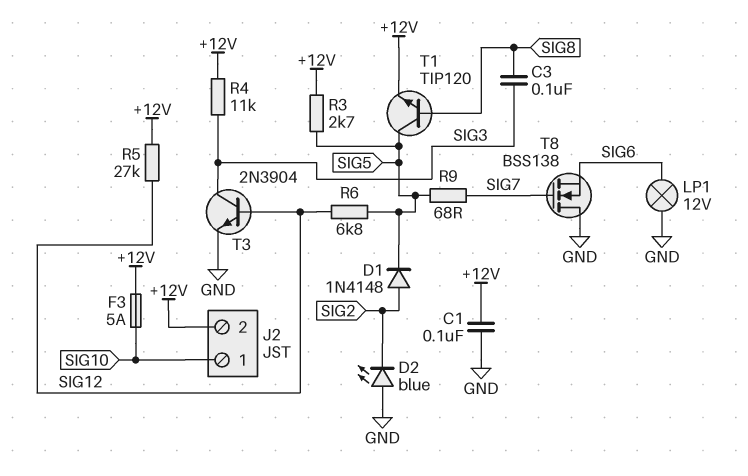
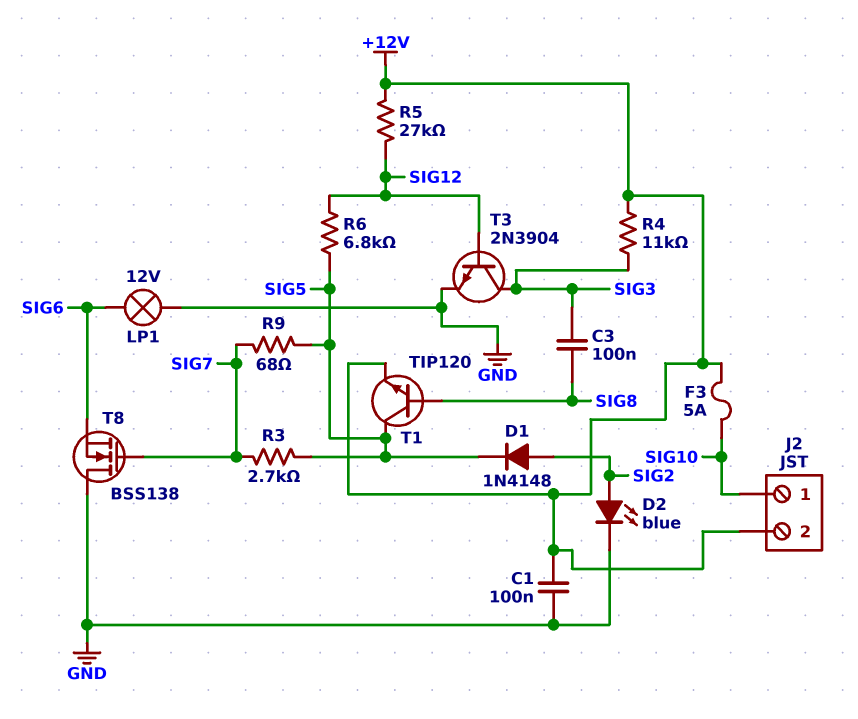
D2: LED blue (A GND, K SIG2) -> LED blue (A SIG2, K GND)
R3: 2.7k (+12V, SIG5) -> 2.7k (SIG5, SIG7)

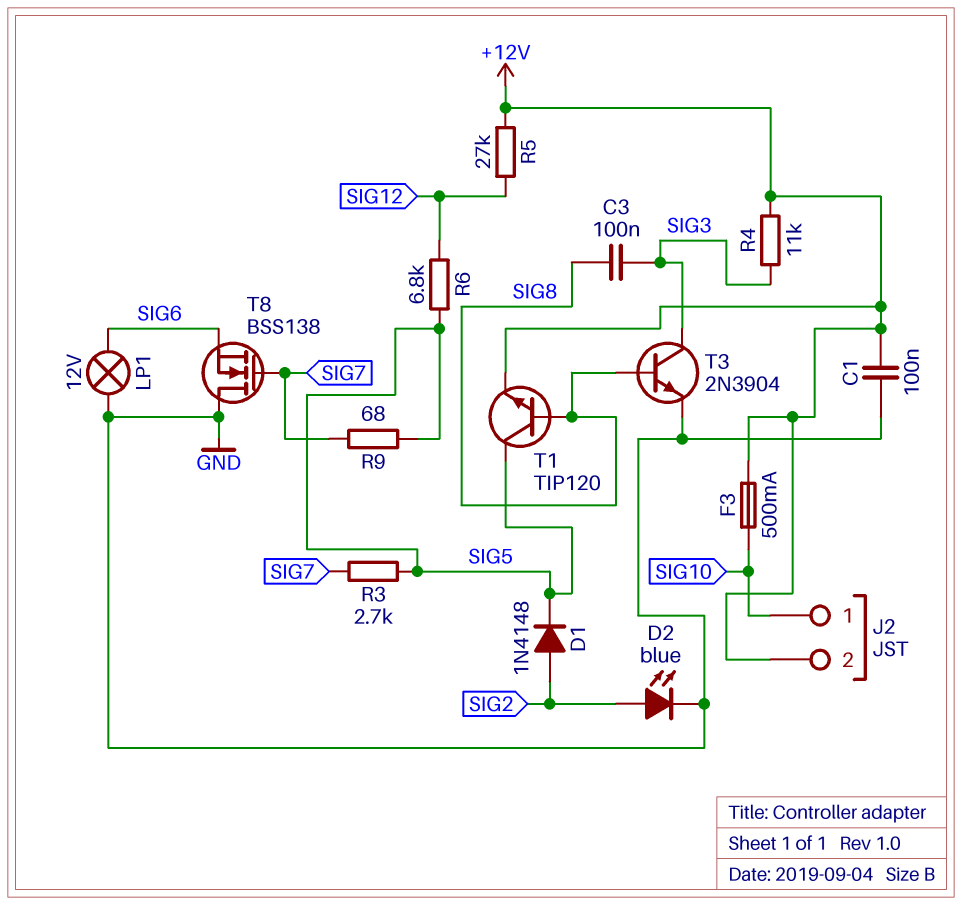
F3: 5A (+12V, SIG10) -> 500mA (+12V, SIG10)
T3: NPN 2N3904 (B SIG12, C SIG3, E GND) -> NPN 2N3904 (B SIG8, C SIG3, E GND)

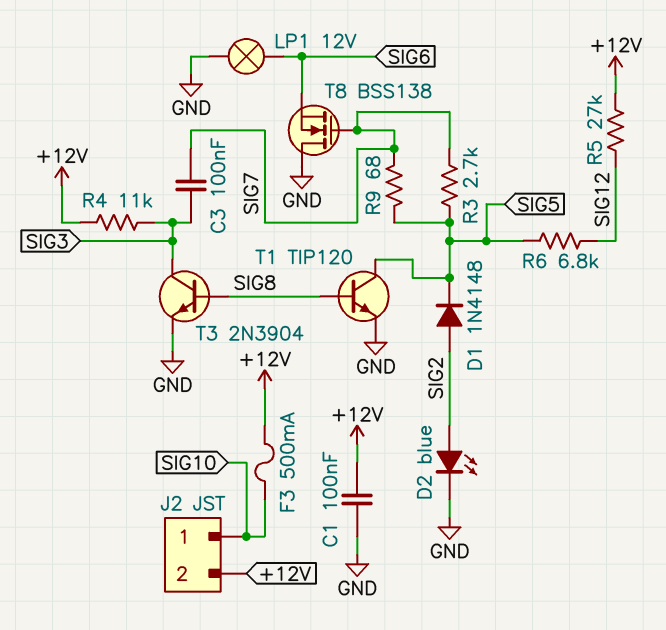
C3: 100nF (SIG3, SIG8) -> 100nF (SIG3, SIG7)
T1: NPN TIP120 (B SIG8, C SIG5, E +12V) -> NPN TIP120 (B SIG8, C SIG5, E GND)

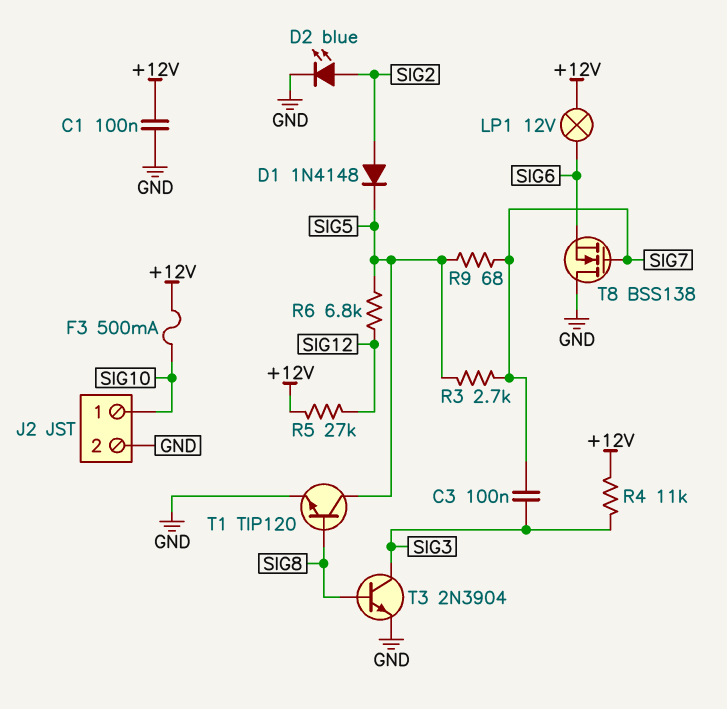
J2 pin 2: +12V -> GND
LP1: lamp 12V (GND, SIG6) -> lamp 12V (+12V, SIG6)

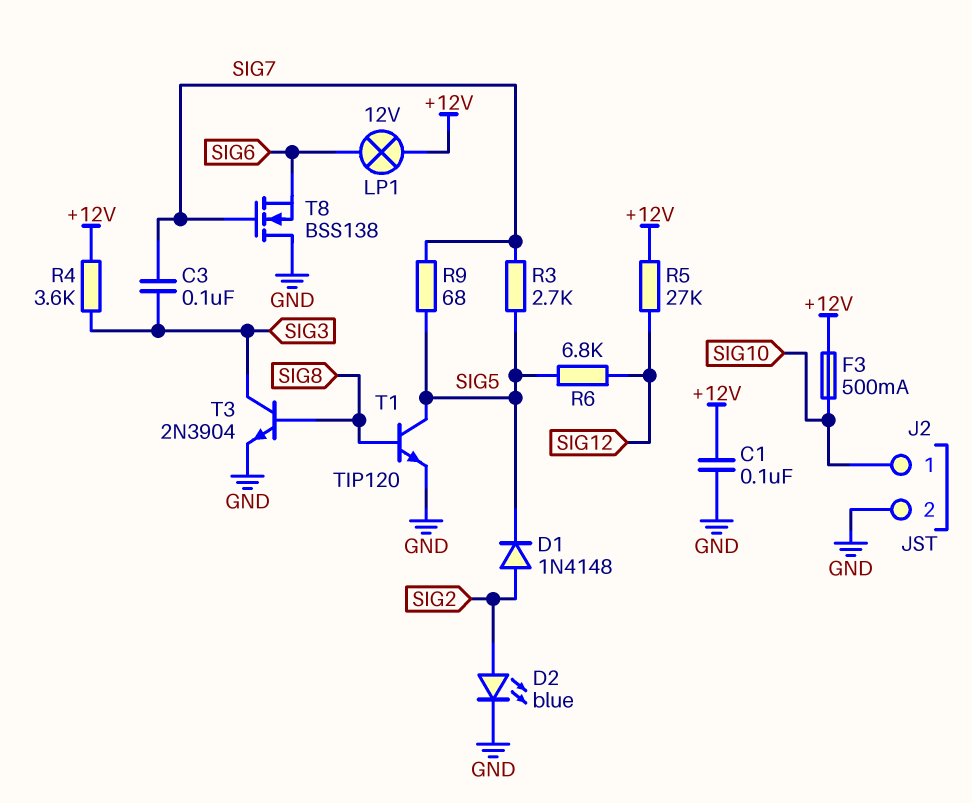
R4: 11k (+12V, SIG3) -> 3.6k (+12V, SIG3)

